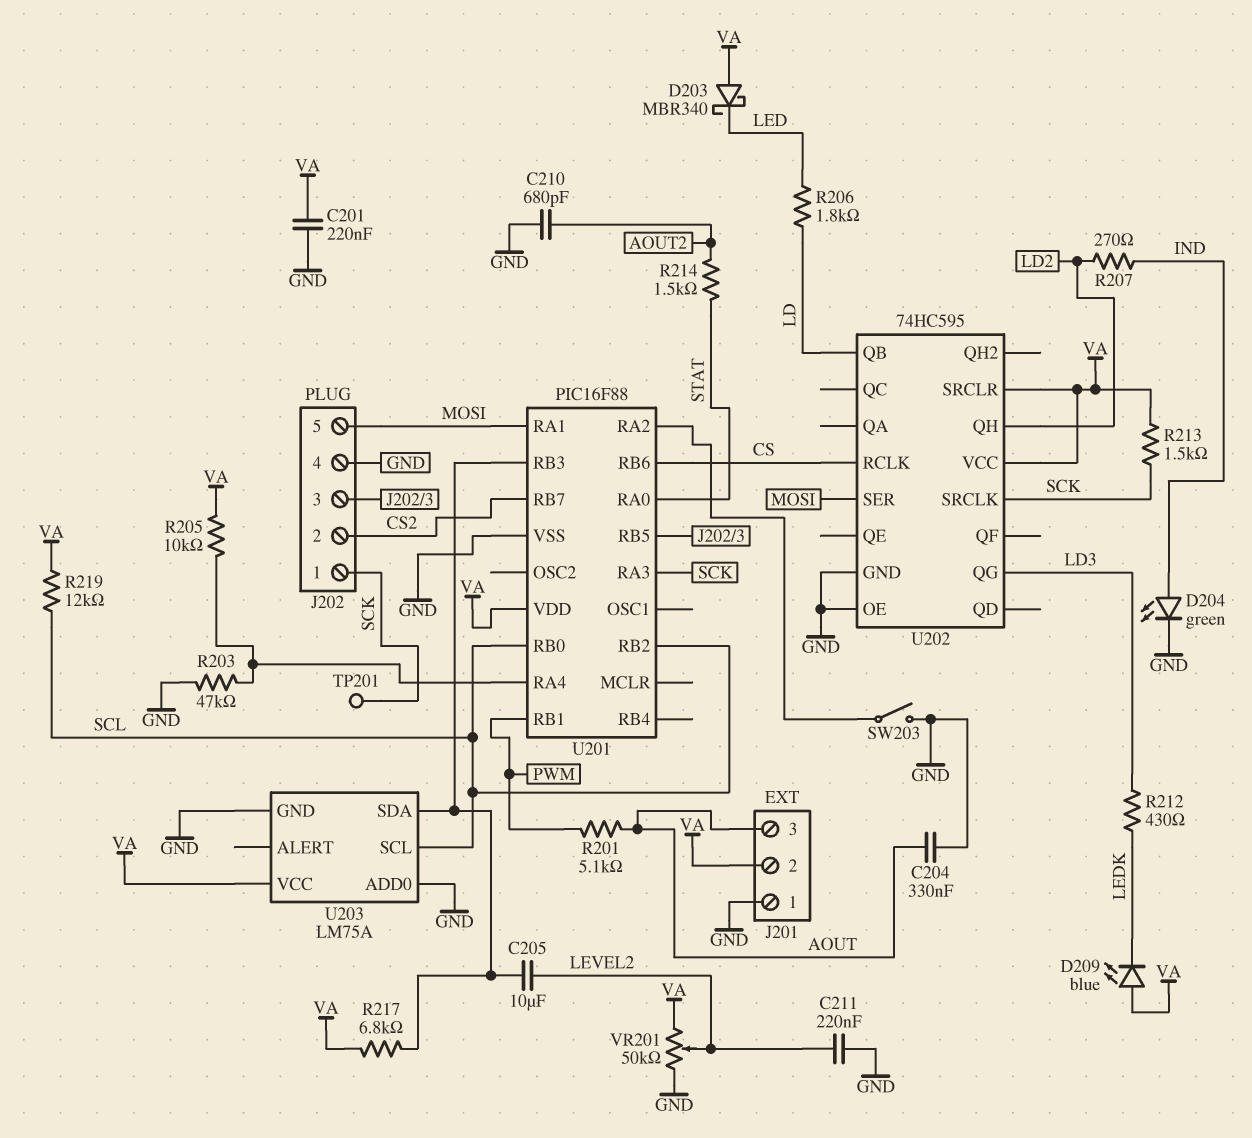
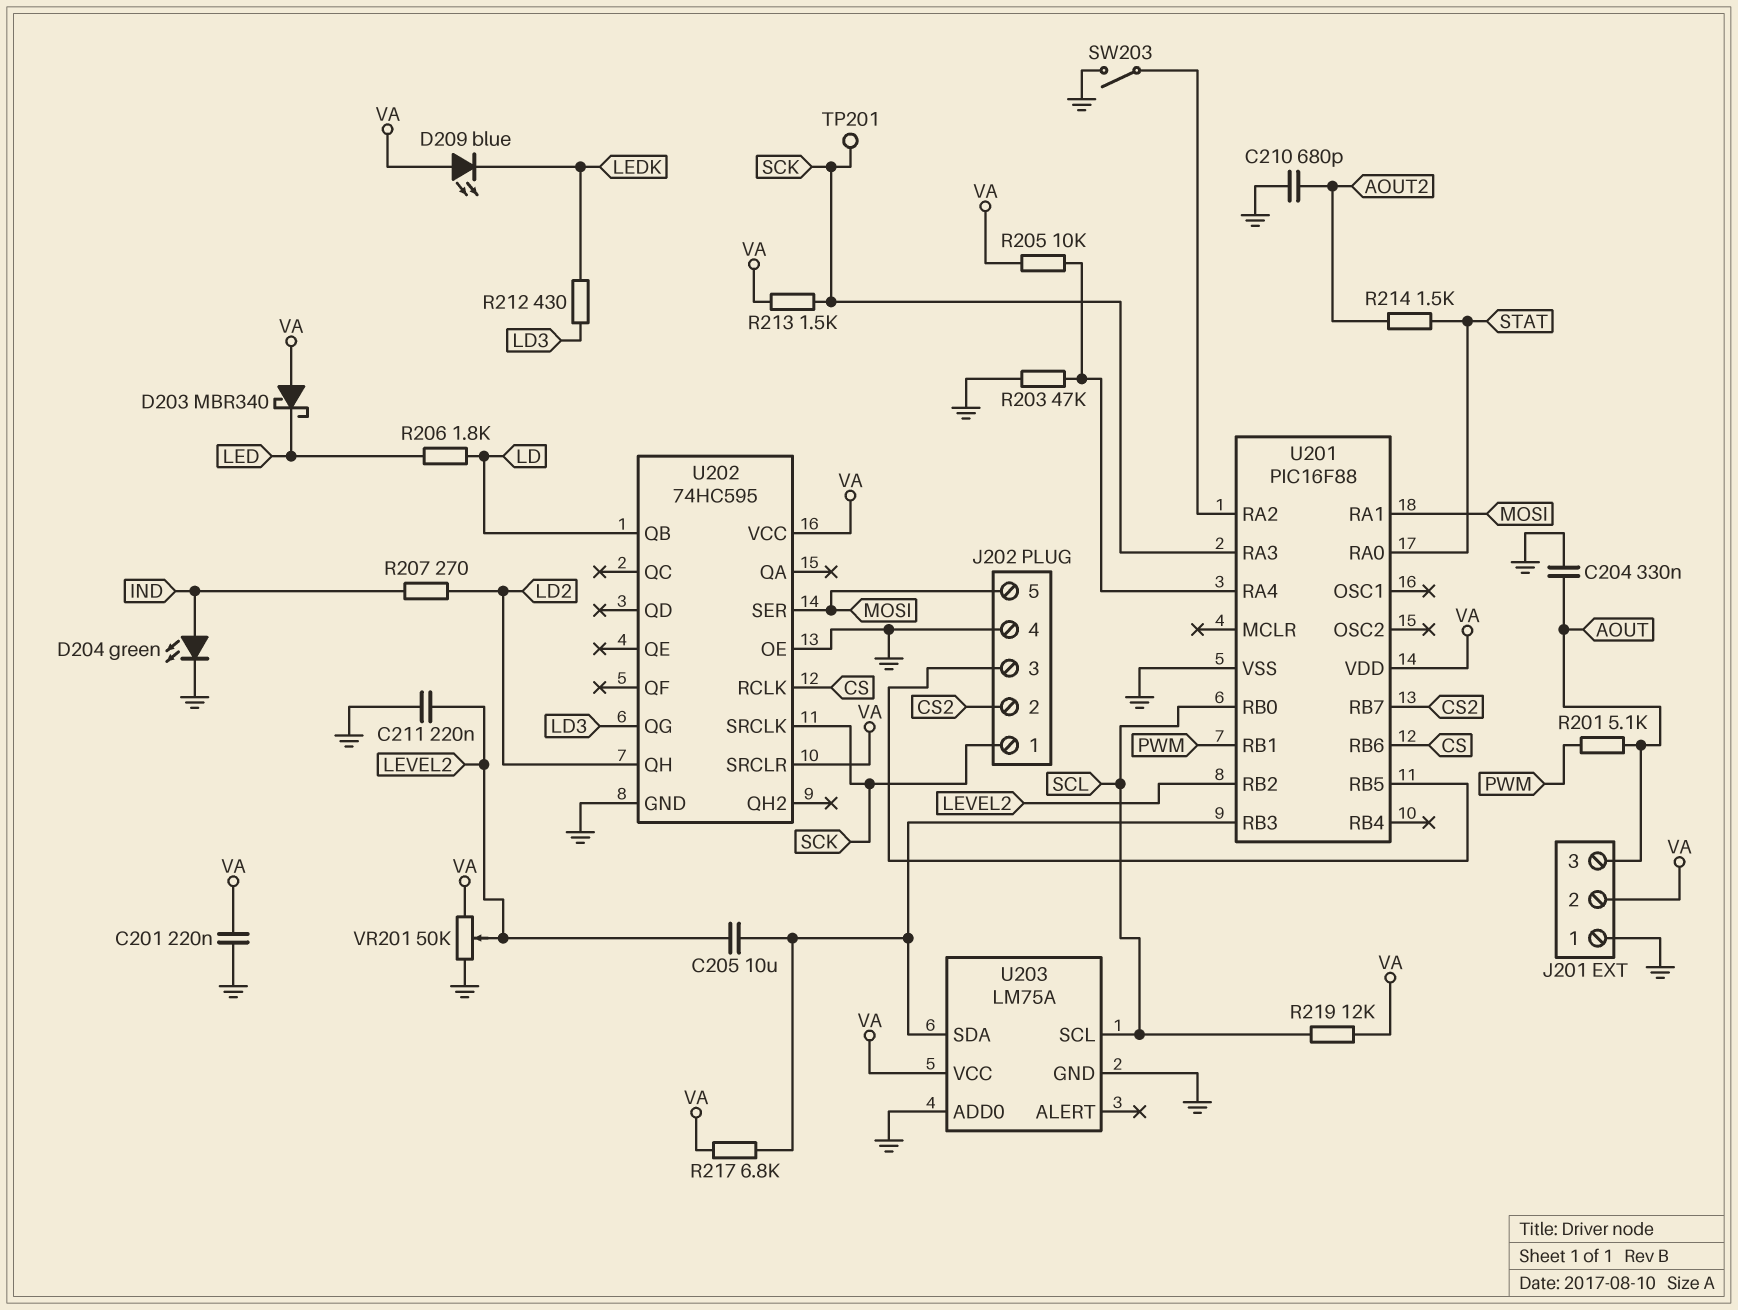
U201 pin RB2: SCL -> LEVEL2

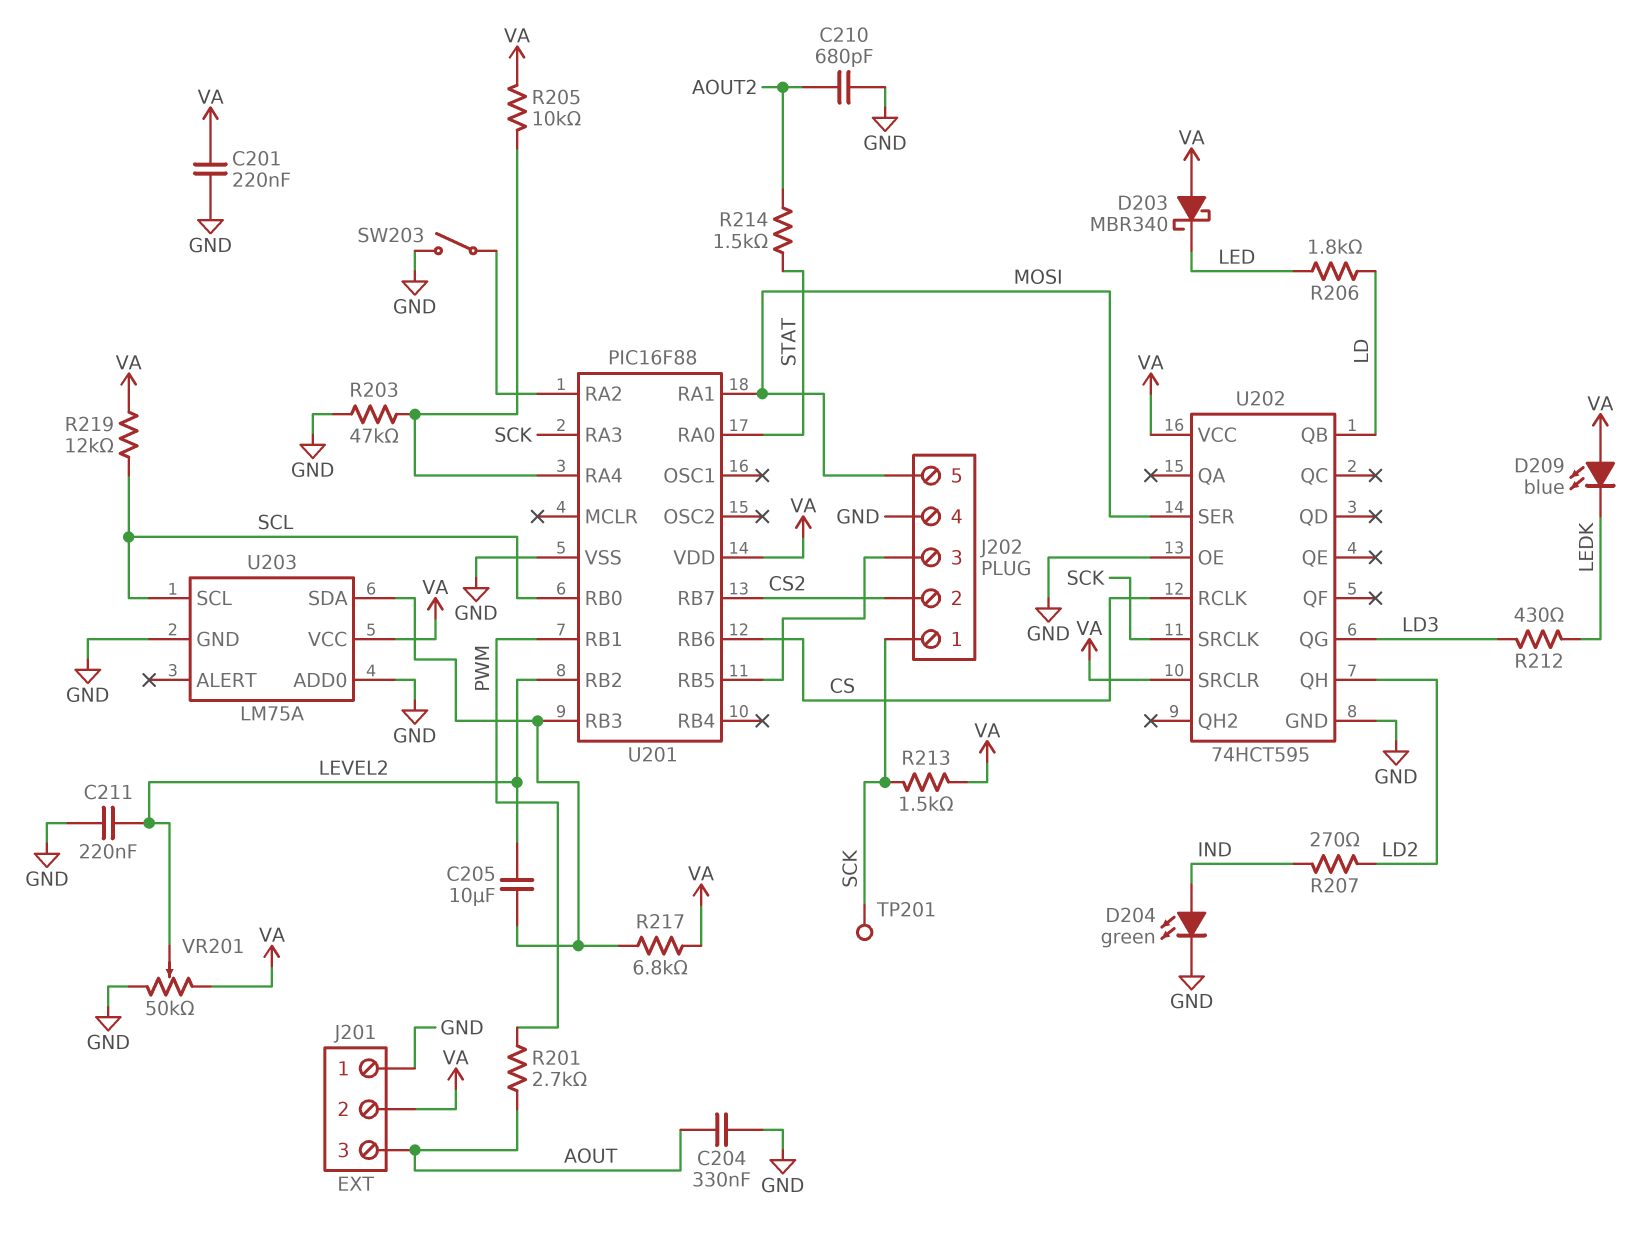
R201: 5.1k (AOUT, PWM) -> 2.7k (AOUT, PWM)
U202: 74HC595 -> 74HCT595

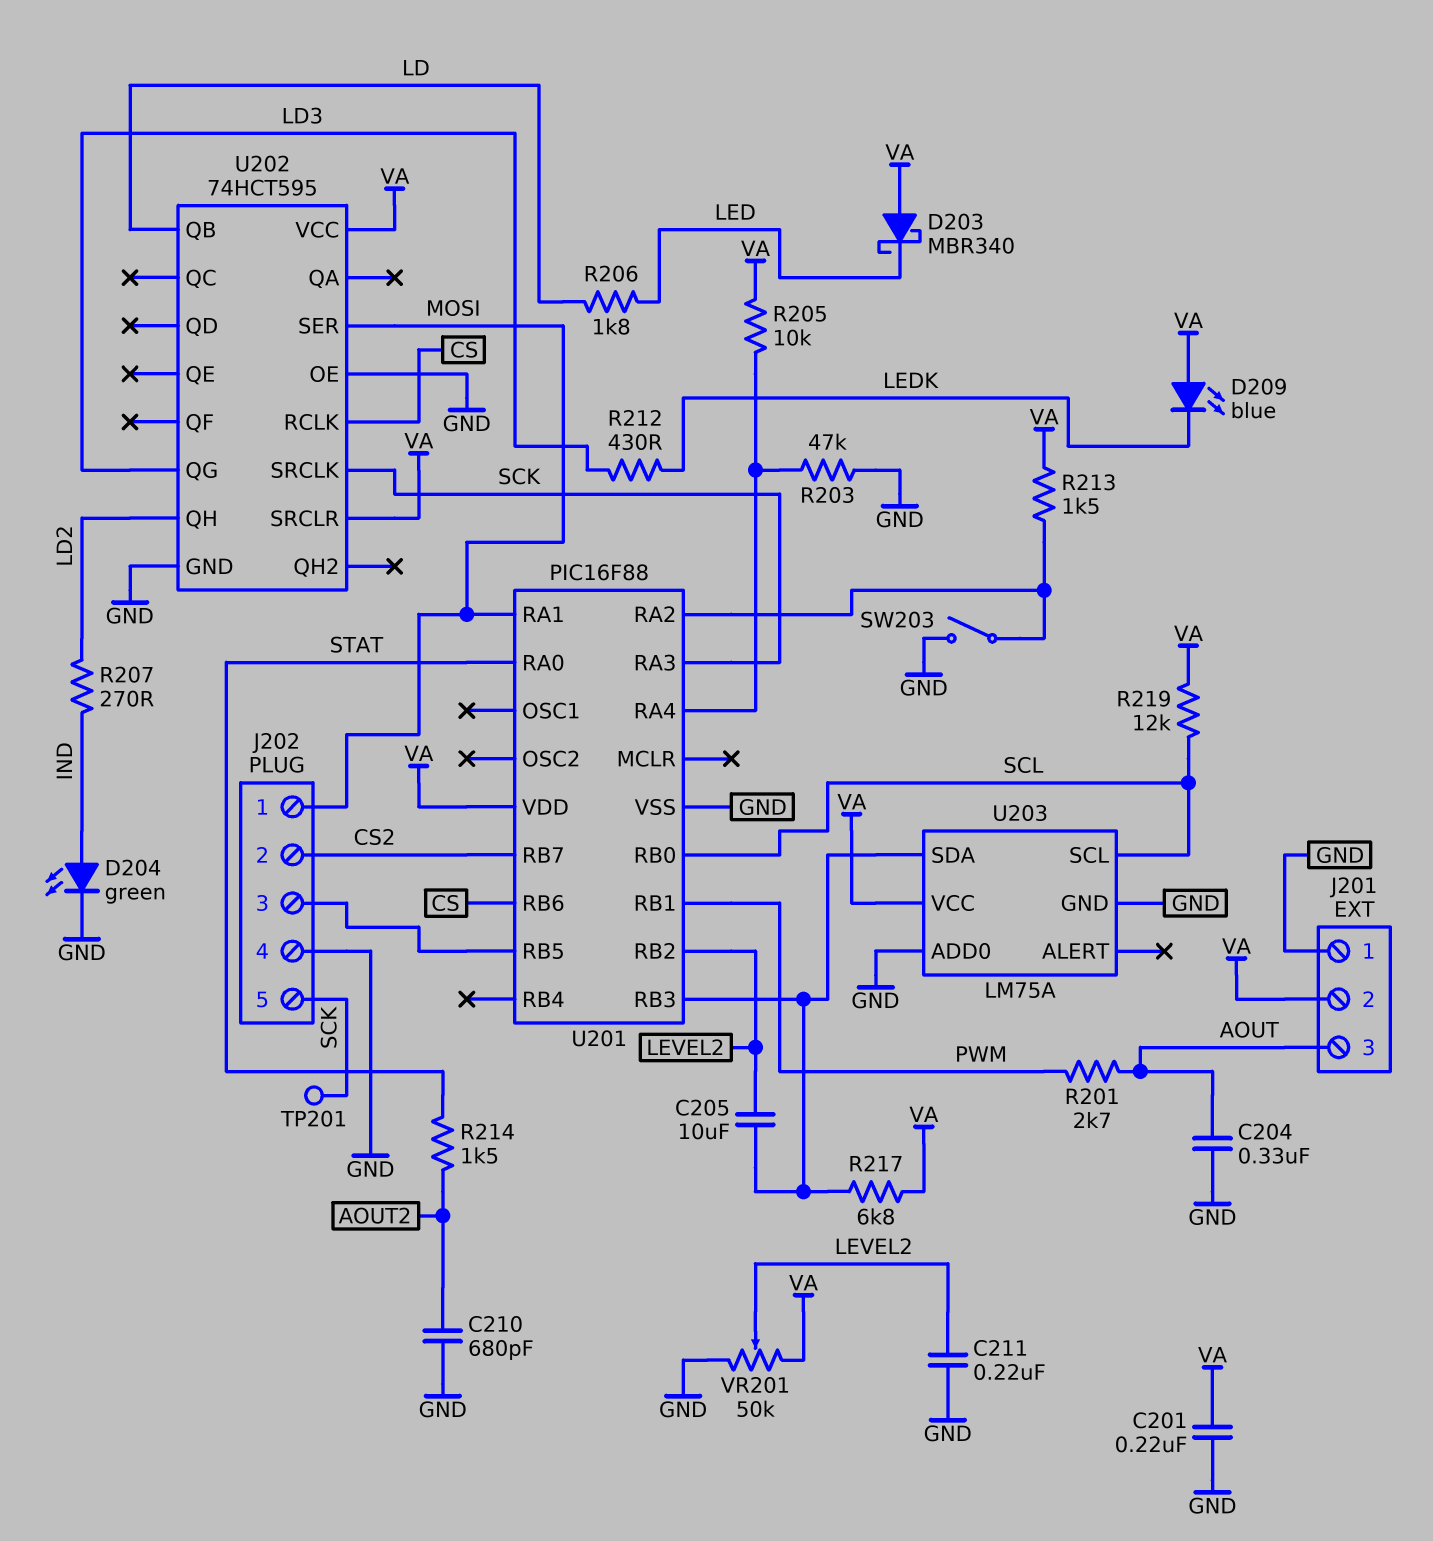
J202 pin 1: SCK -> MOSI
J202 pin 5: MOSI -> SCK
R213: 1.5k (SCK, VA) -> 1.5k (U201/RA2, VA)

